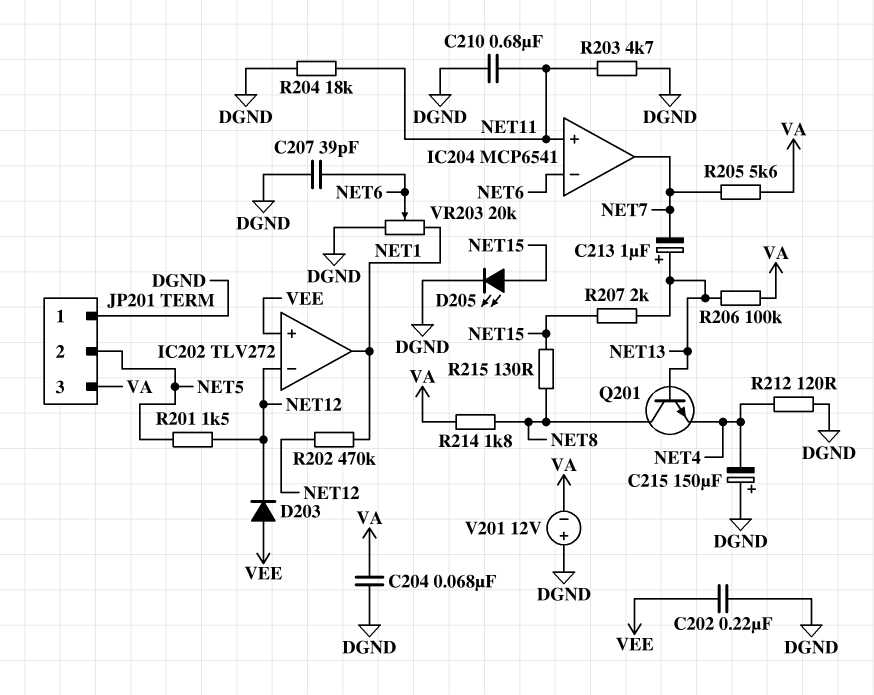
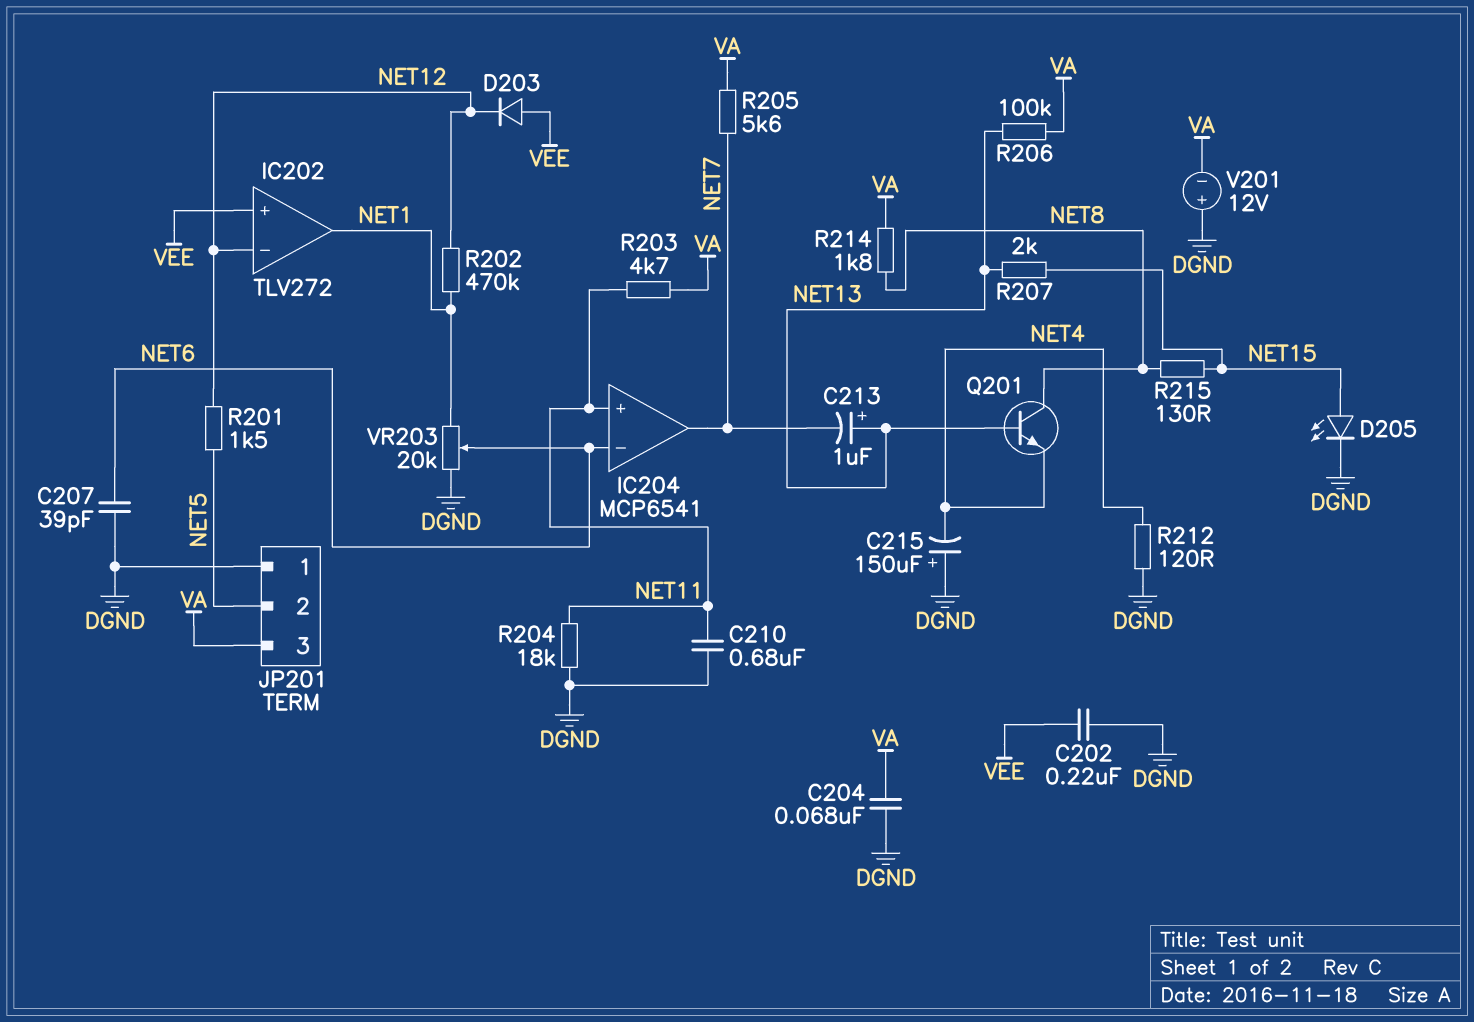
R203: 4.7k (DGND, NET11) -> 4.7k (NET11, VA)

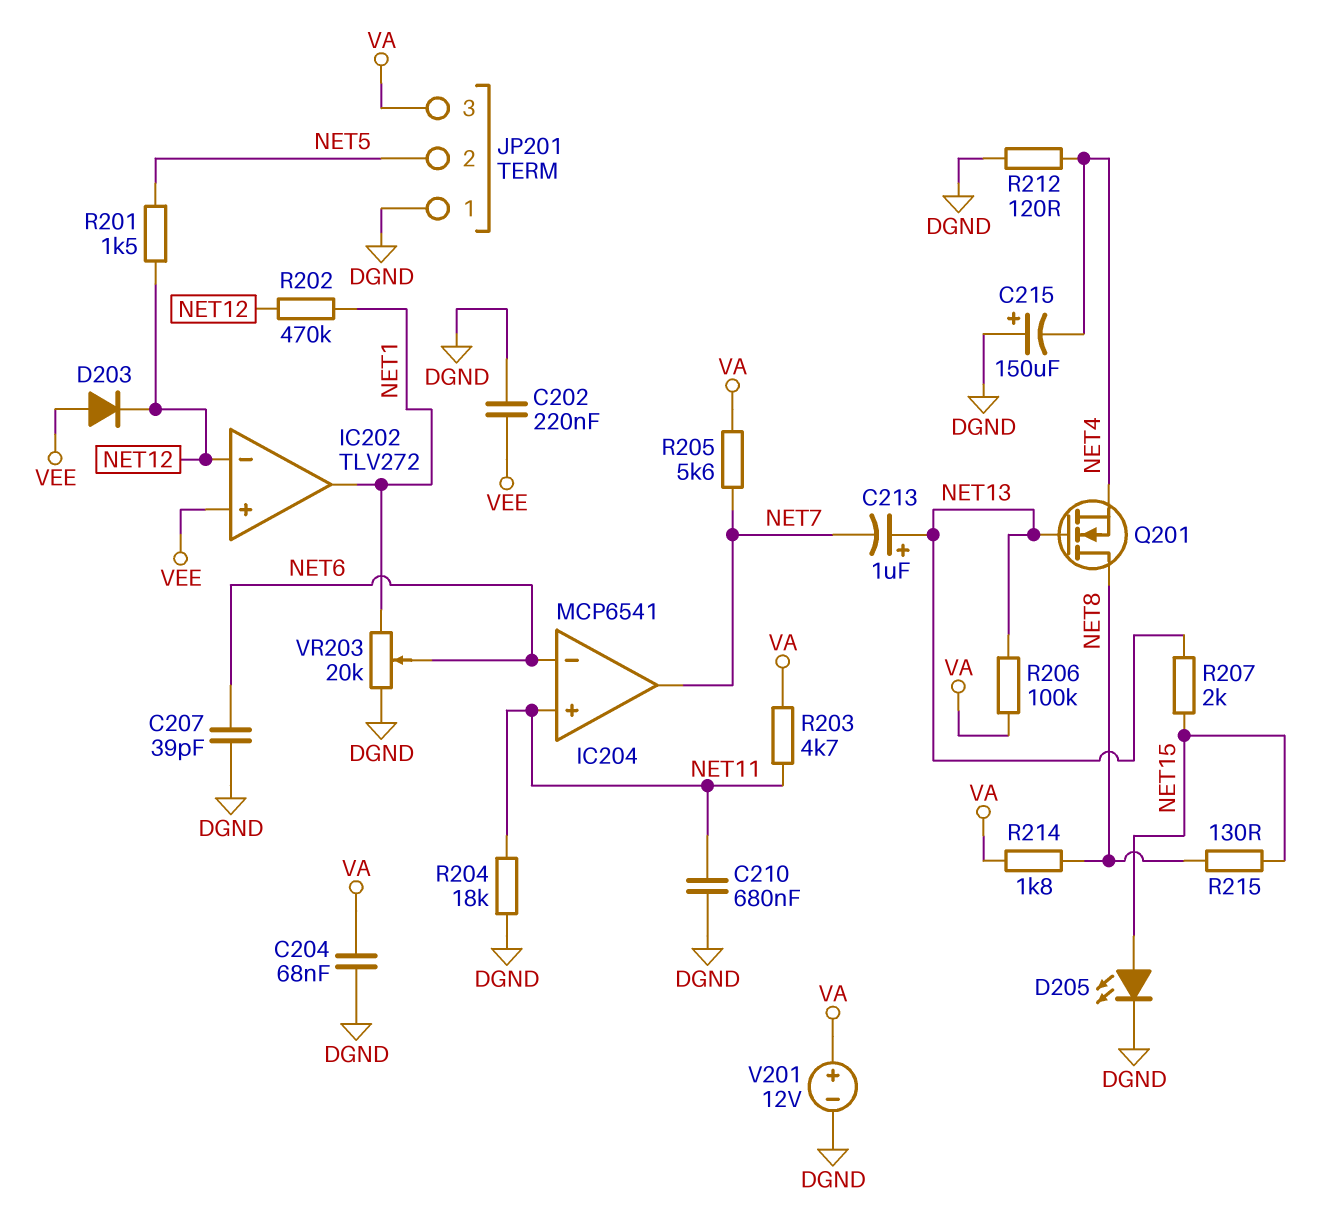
Q201: NPN (B NET13, C NET8, E NET4) -> NMOS (G NET13, D NET8, S NET4)
V201: 12V (plus DGND, minus VA) -> 12V (plus VA, minus DGND)

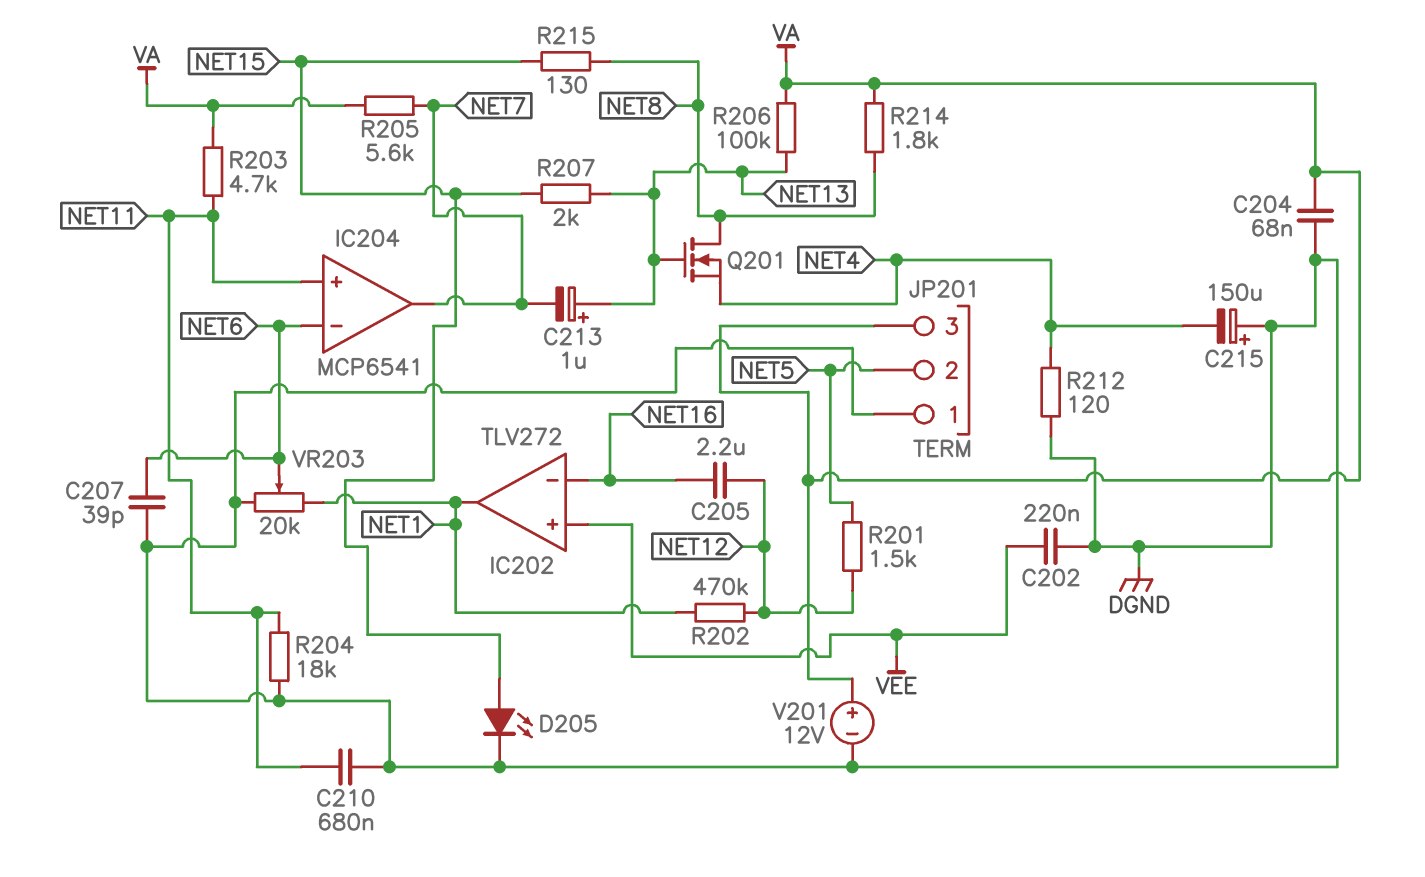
C205: none -> 2.2uF (NET12, NET16)
D203: diode (A VEE, K NET12) -> none
IC202 pin in-: NET12 -> NET16

